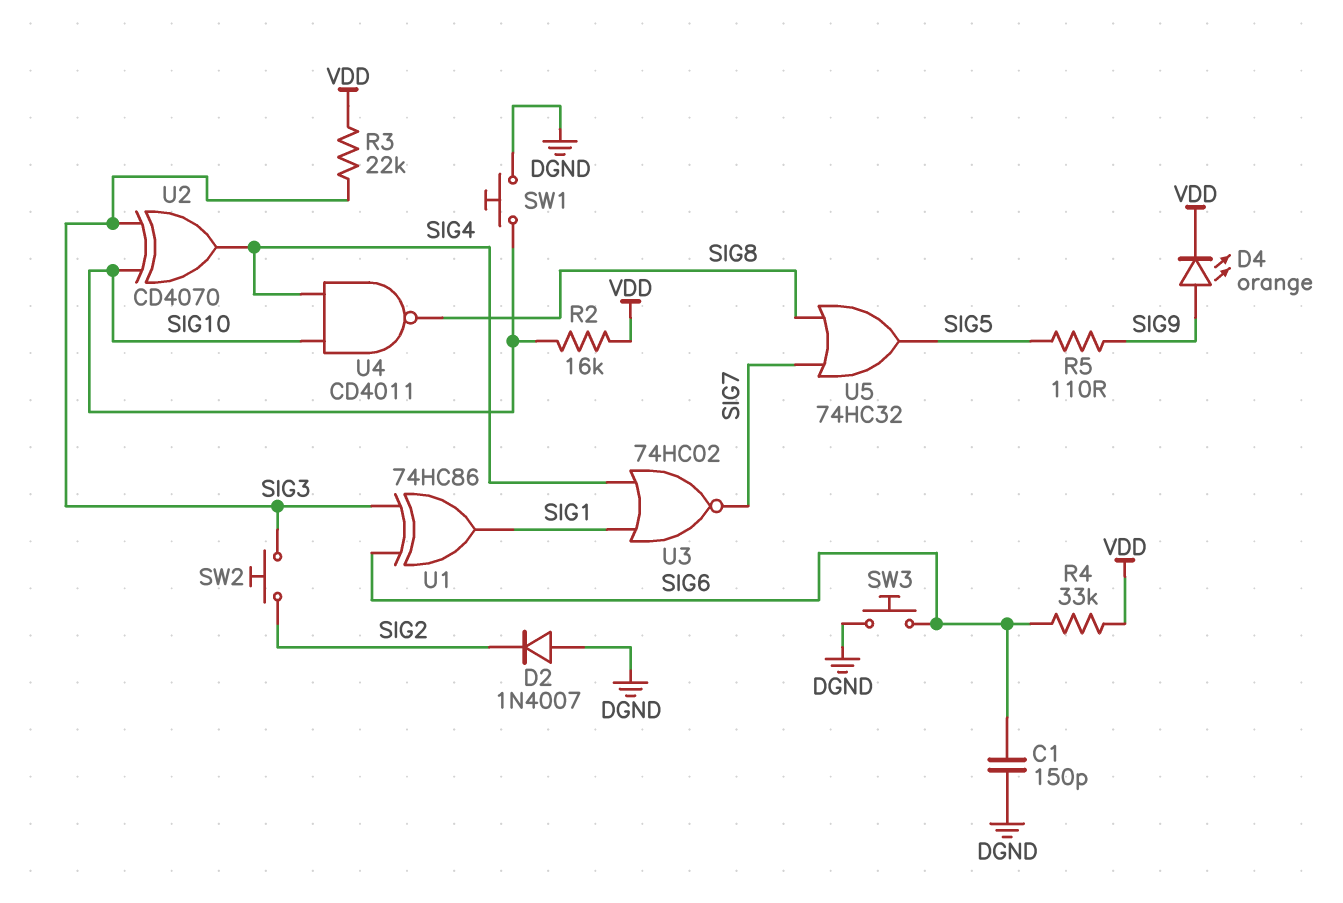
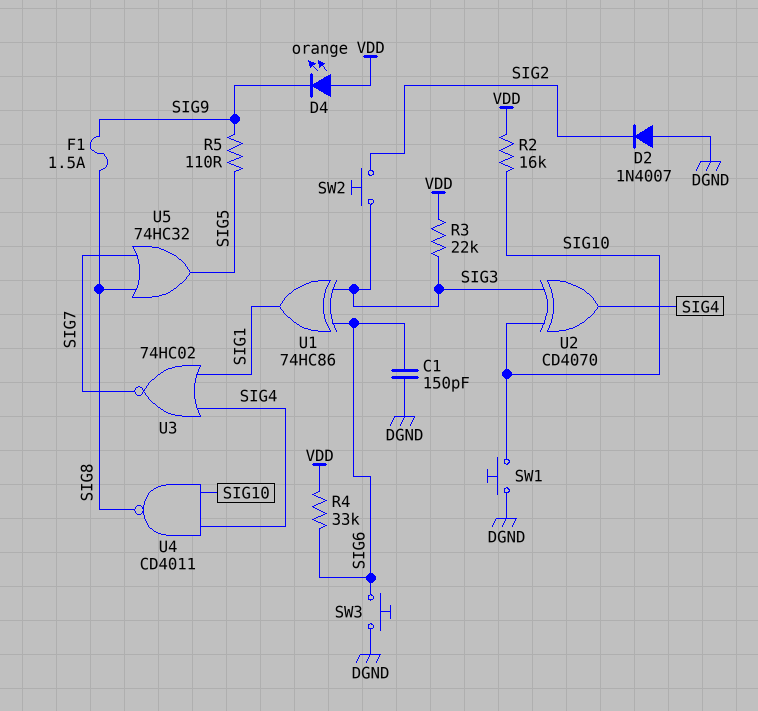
D4: LED orange (A SIG9, K VDD) -> LED orange (A VDD, K SIG9)
F1: none -> 1.5A (SIG8, SIG9)

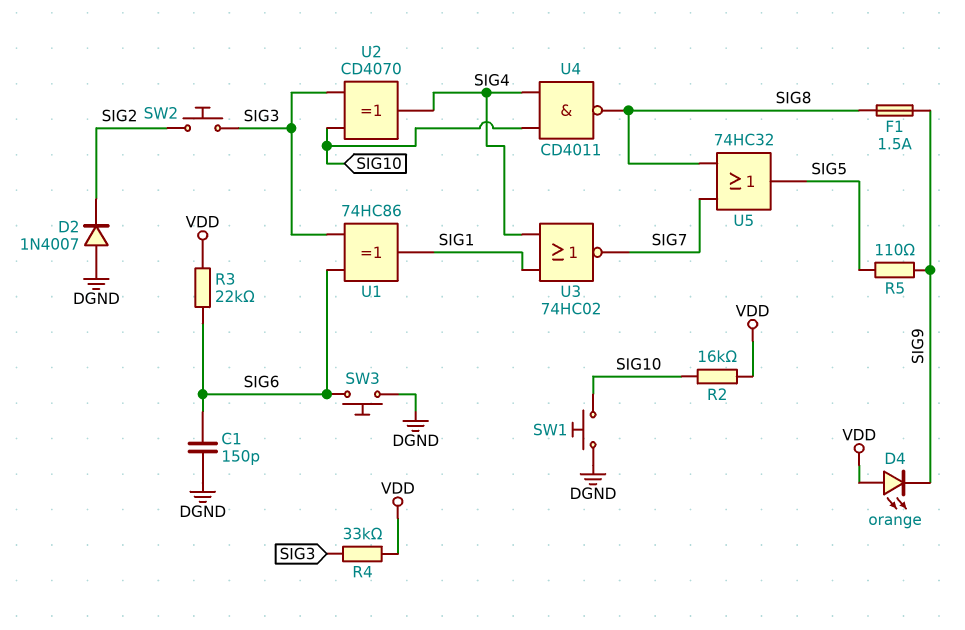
R3: 22k (SIG3, VDD) -> 22k (SIG6, VDD)
R4: 33k (SIG6, VDD) -> 33k (SIG3, VDD)

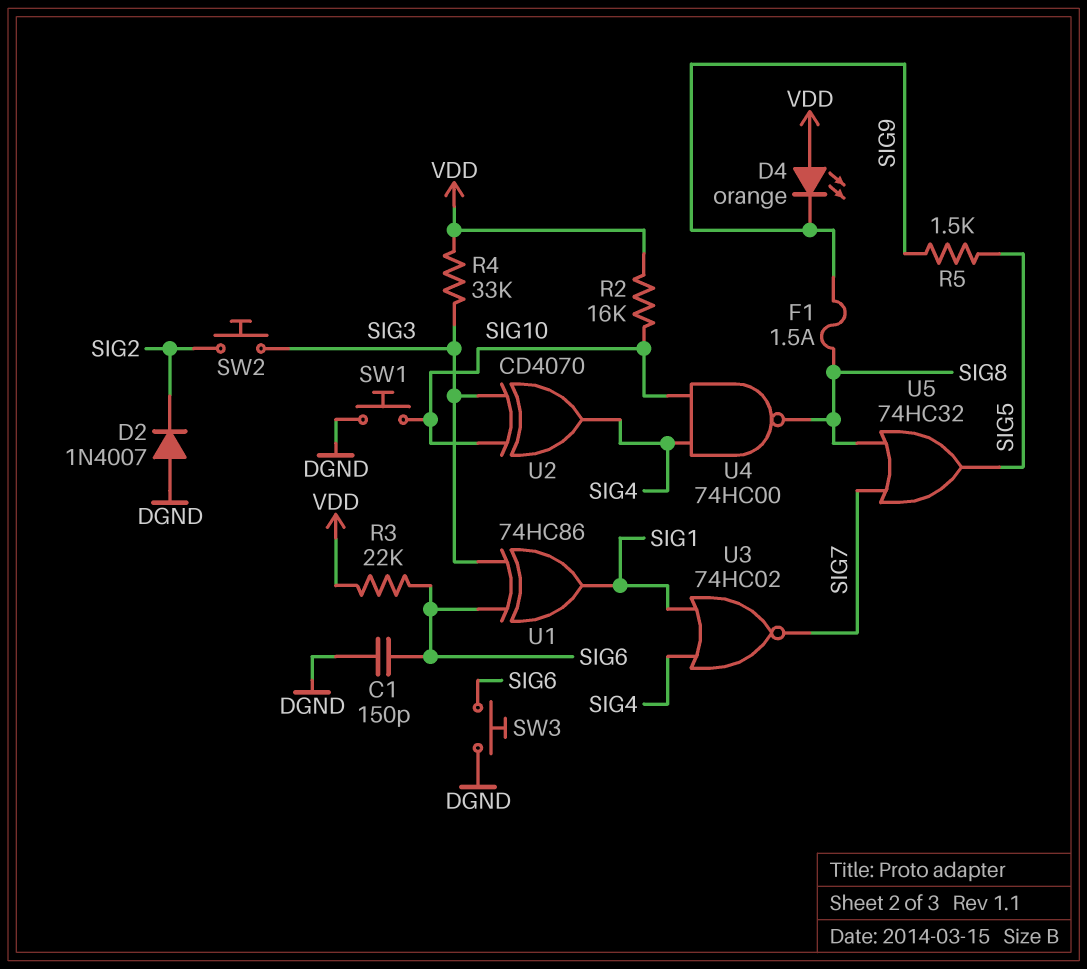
R5: 110 (SIG5, SIG9) -> 1.5k (SIG5, SIG9)
U4: NAND CD4011 (in SIG4, in SIG10, out SIG8) -> NAND 74HC00 (in SIG4, in SIG10, out SIG8)

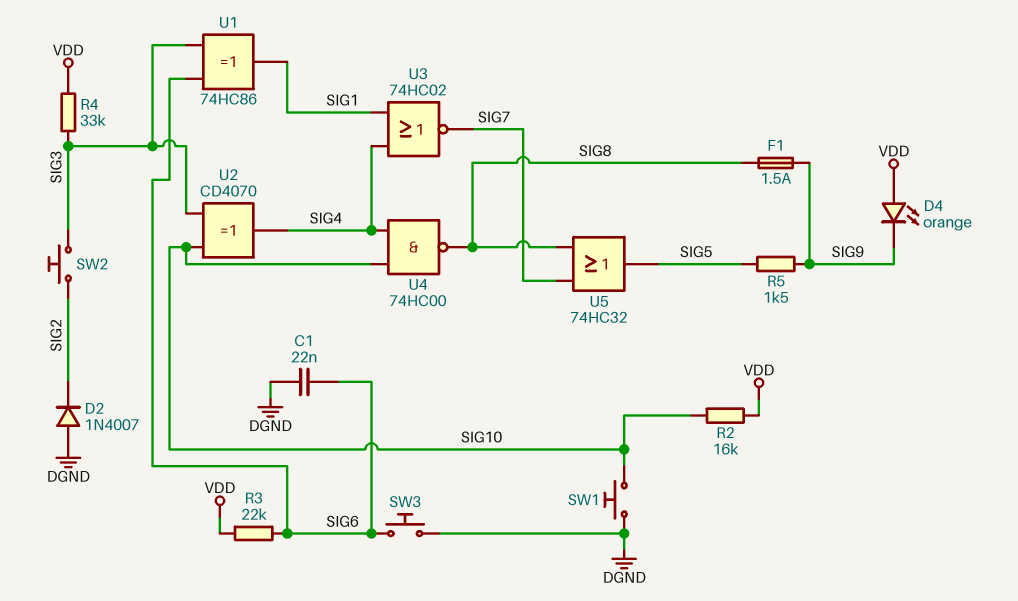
C1: 150pF (DGND, SIG6) -> 22nF (DGND, SIG6)

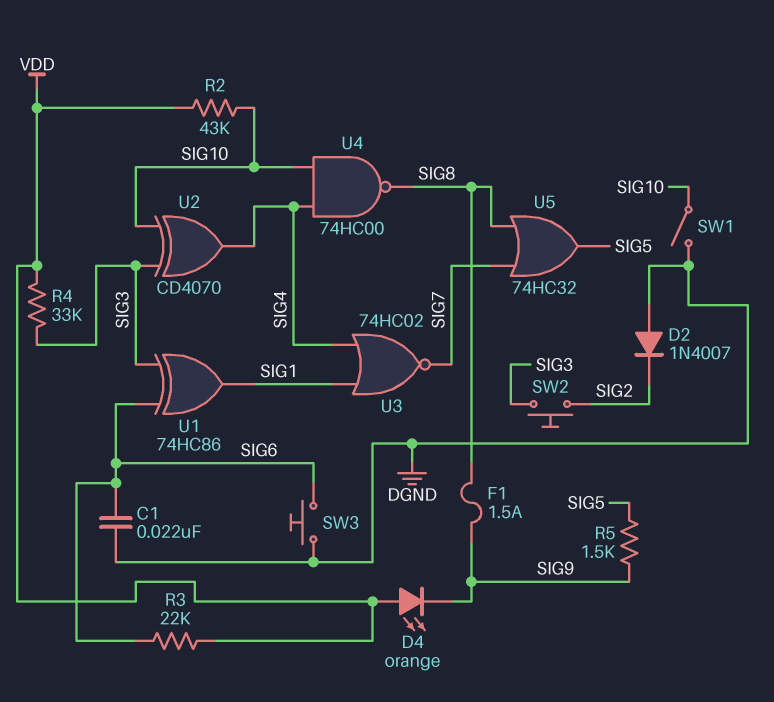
R2: 16k (SIG10, VDD) -> 43k (SIG10, VDD)
SW1: button (DGND, SIG10) -> switch (DGND, SIG10)

